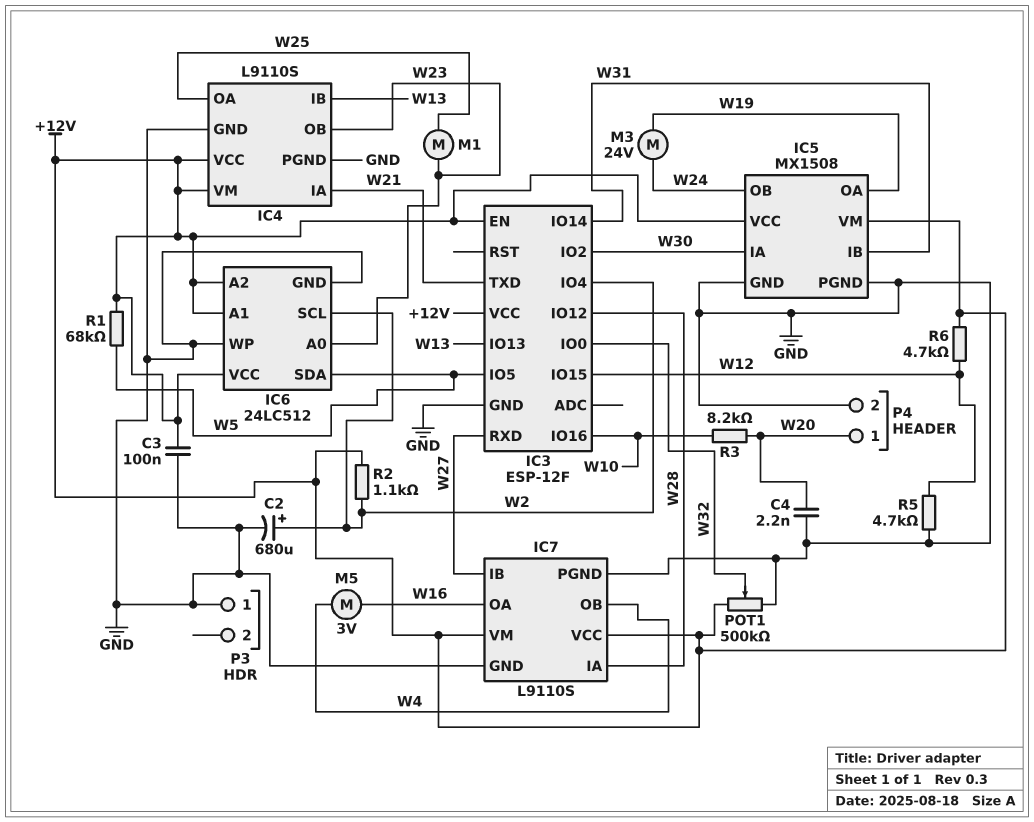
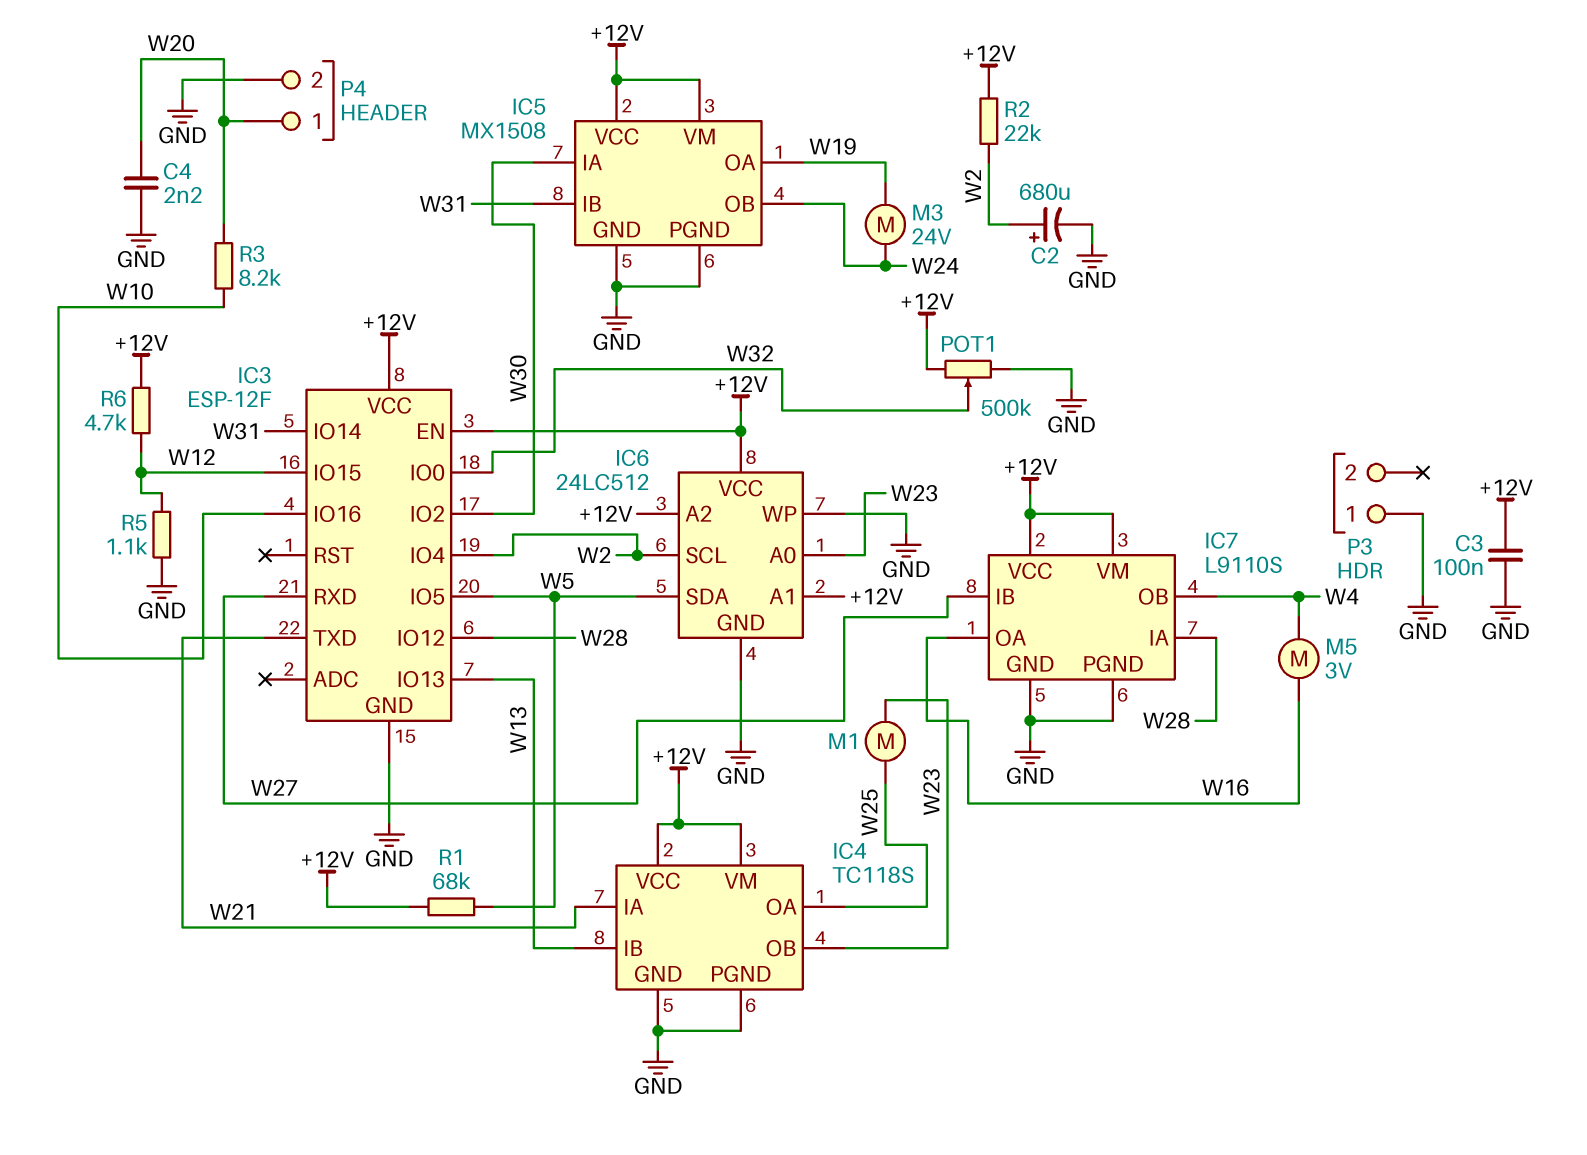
IC4: L9110S -> TC118S
R2: 1.1k (+12V, W2) -> 22k (+12V, W2)
R5: 4.7k (GND, W12) -> 1.1k (GND, W12)

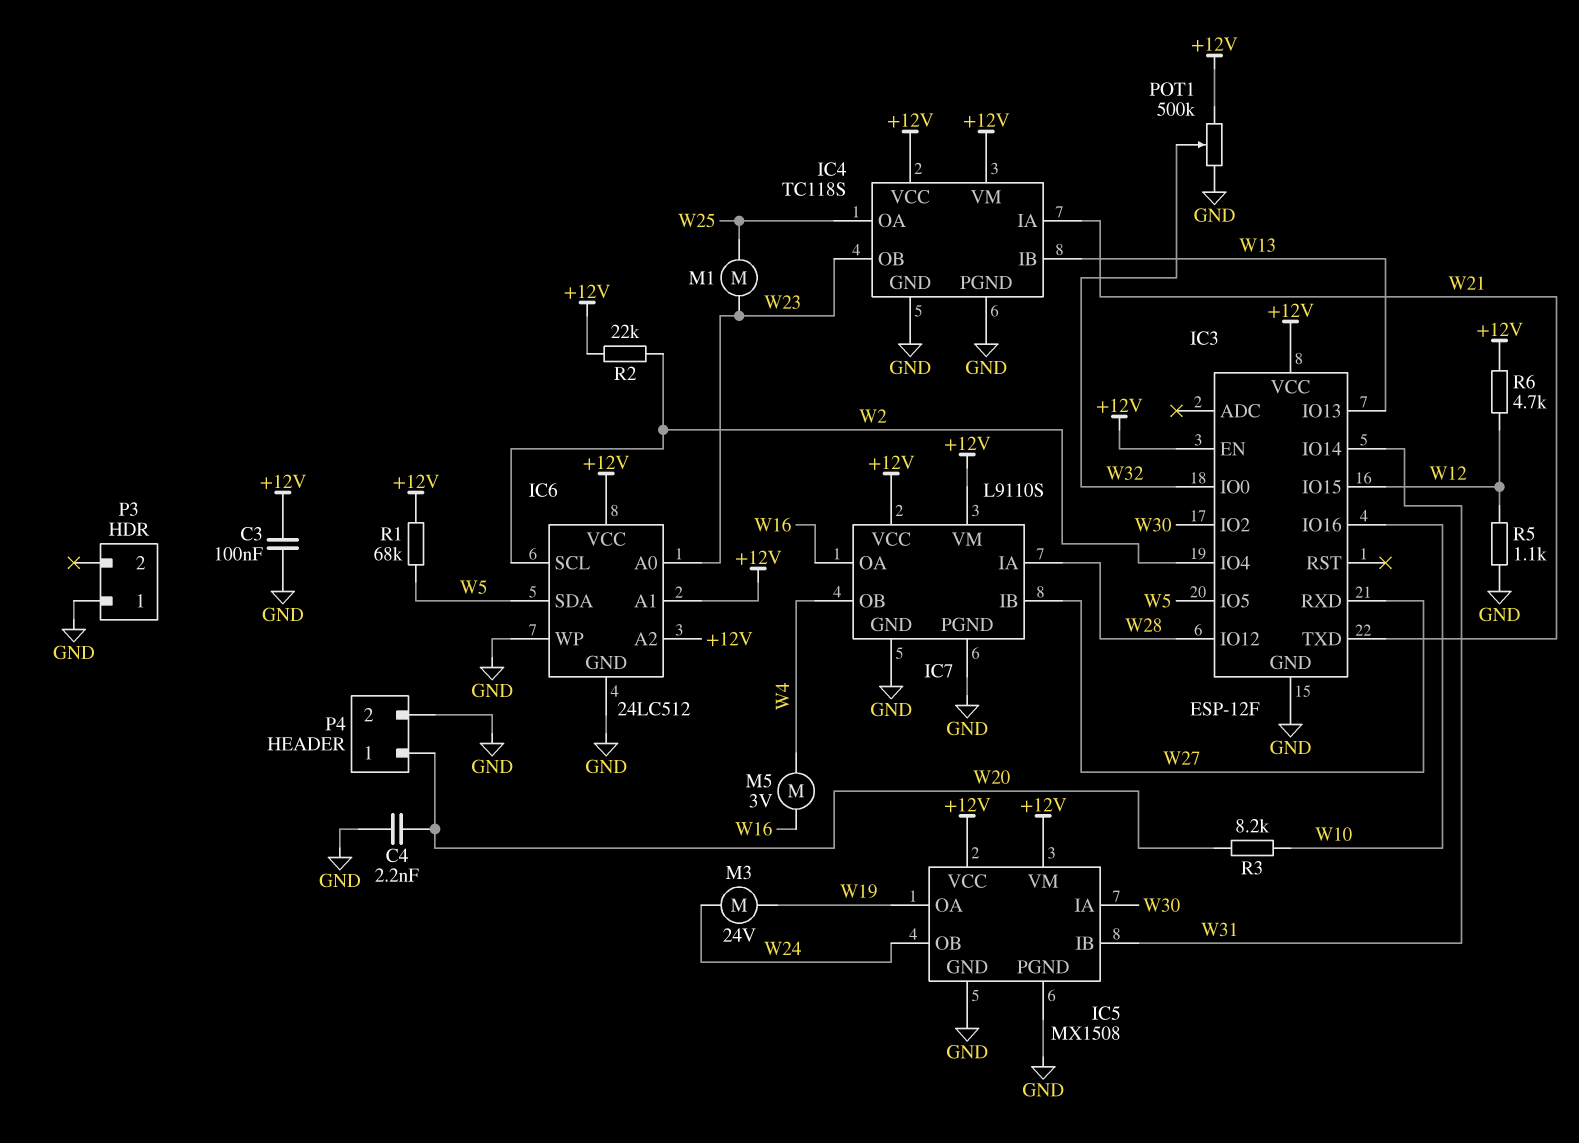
C2: 680uF (plus W2, minus GND) -> none

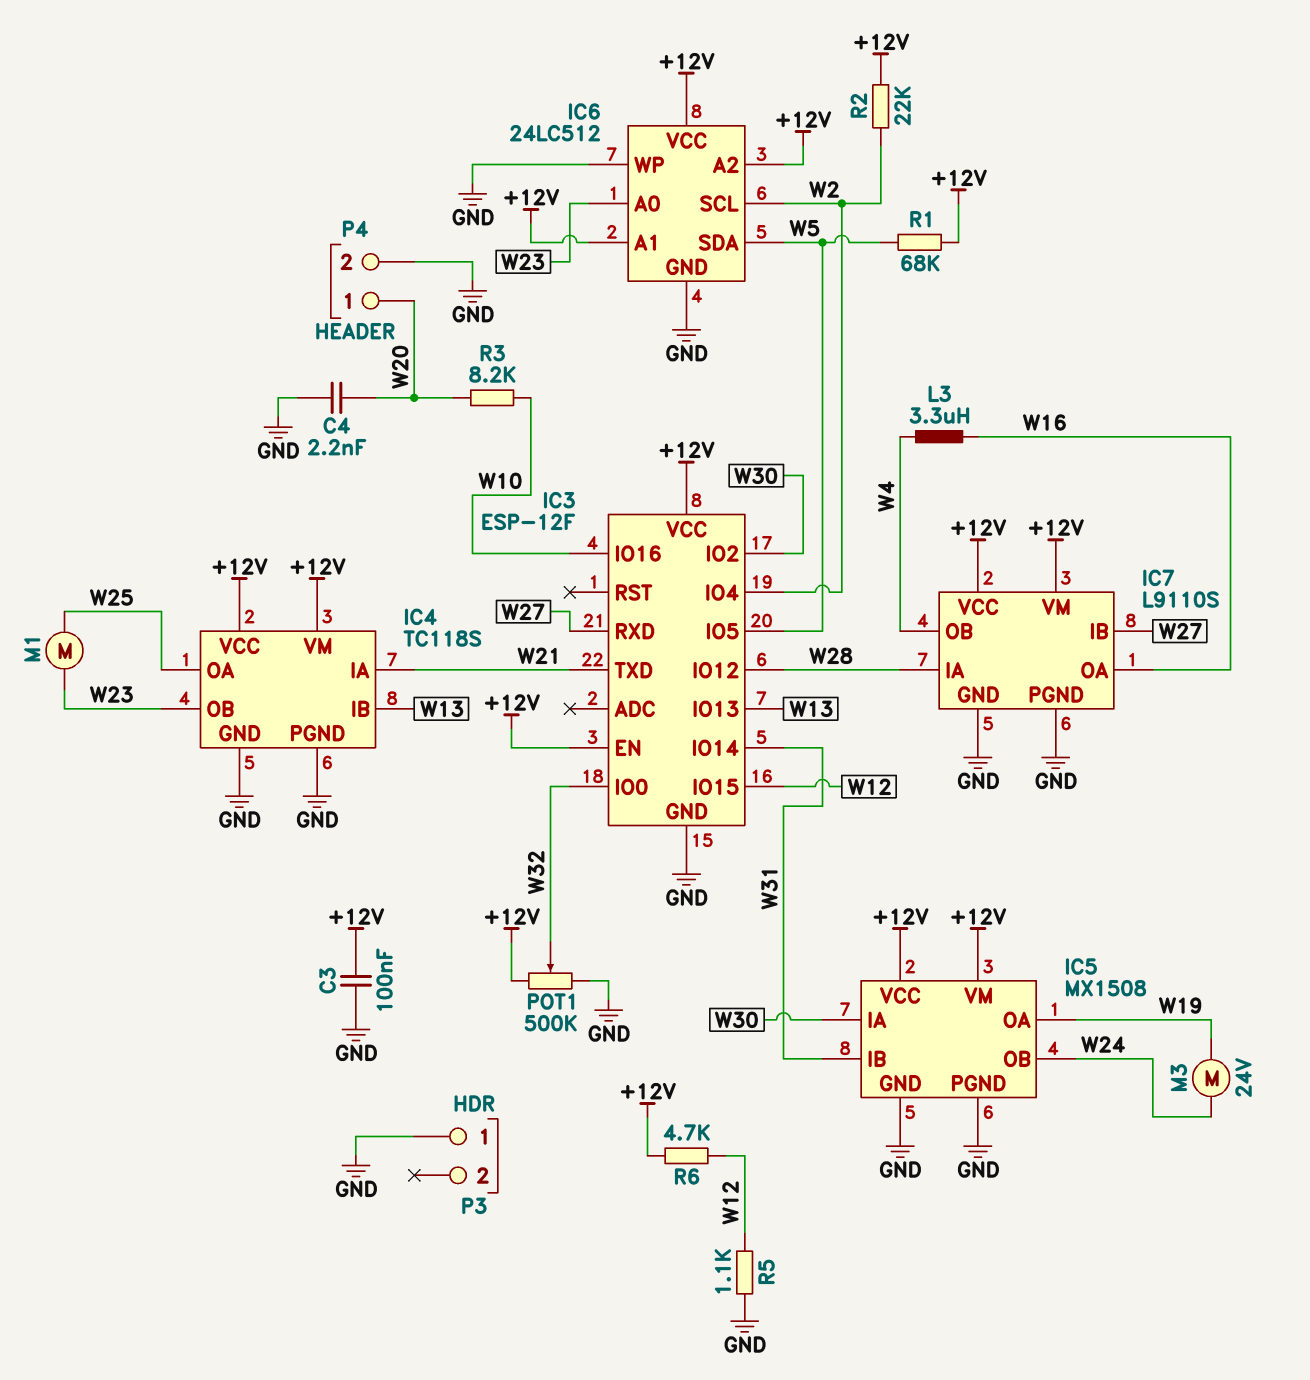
L3: none -> 3.3uH (W4, W16)
M5: motor 3V (W4, W16) -> none

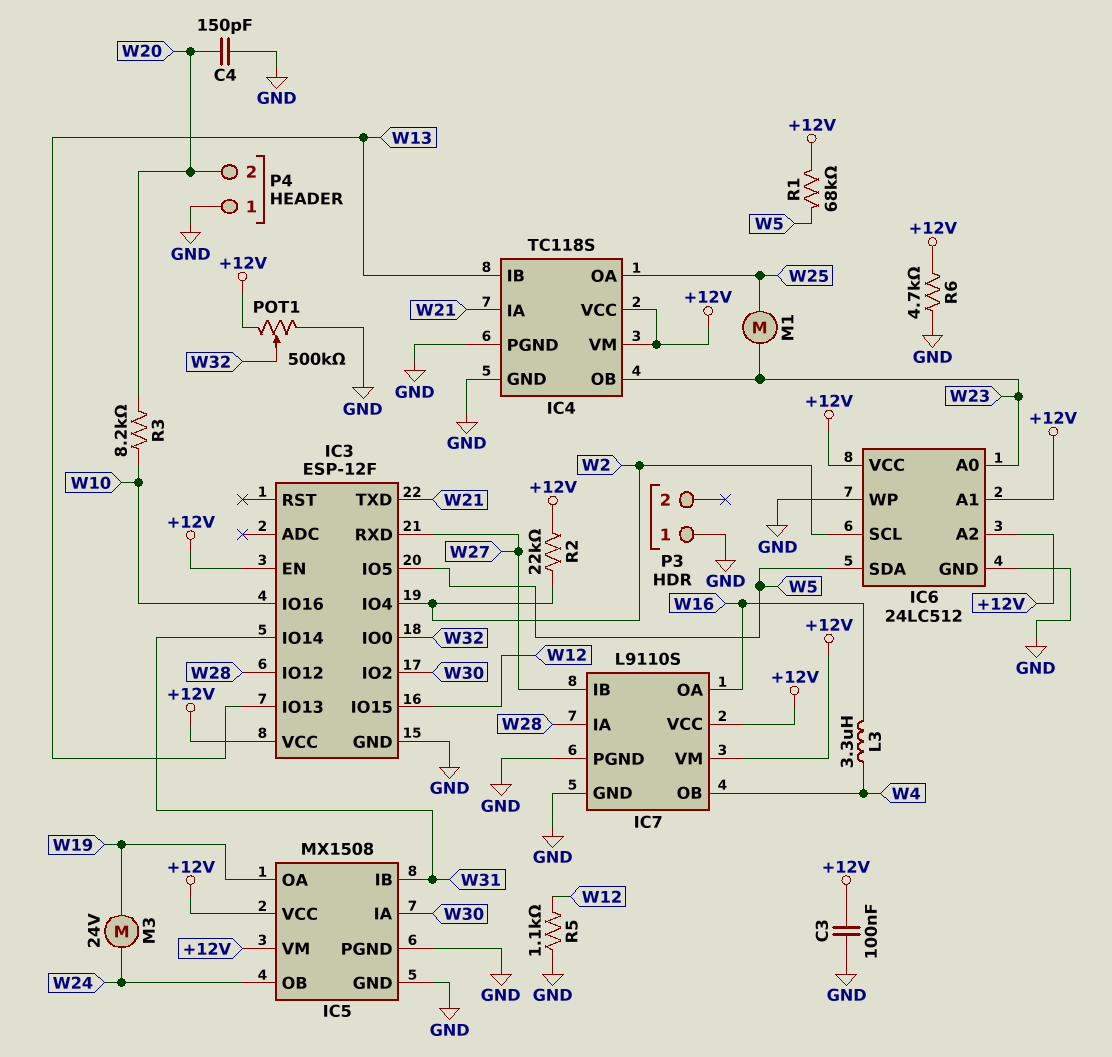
C4: 2.2nF (GND, W20) -> 150pF (GND, W20)
P4 pin 1: W20 -> GND
P4 pin 2: GND -> W20
R6: 4.7k (+12V, W12) -> 4.7k (+12V, GND)

